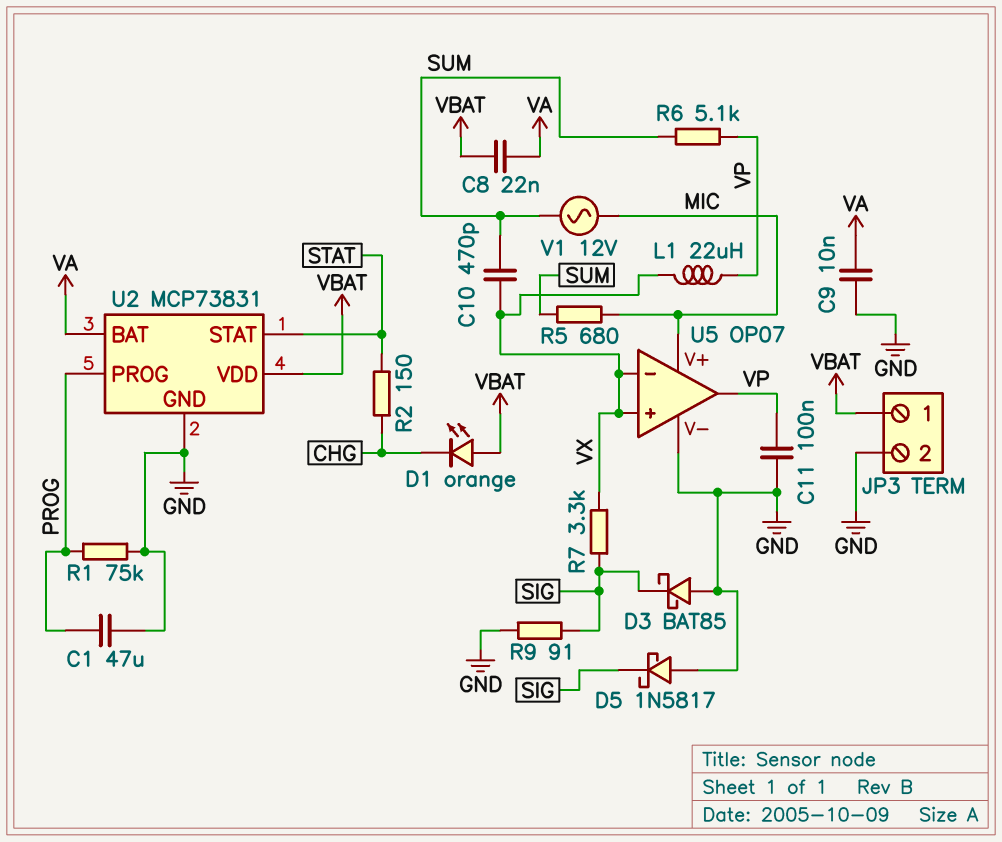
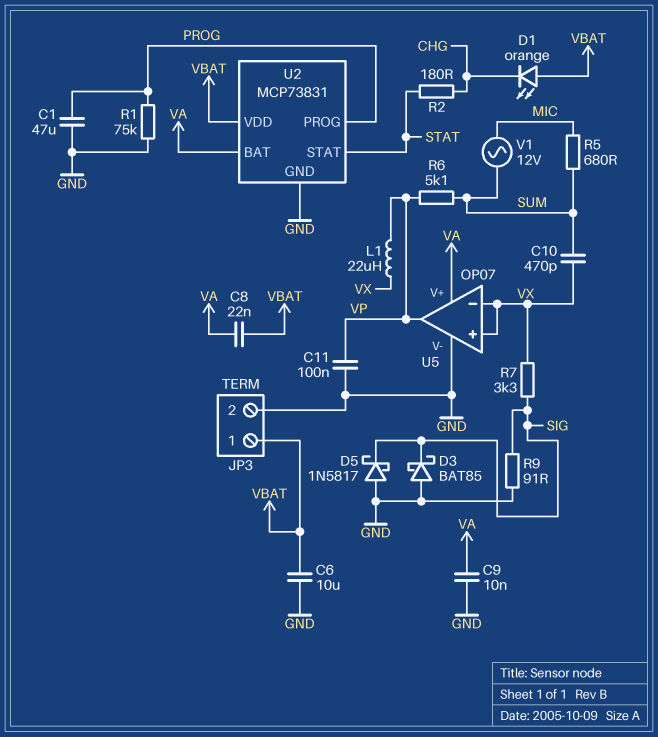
C6: none -> 10uF (GND, VBAT)
R2: 150 (CHG, STAT) -> 180 (CHG, STAT)
U5 pin V+: MIC -> VA

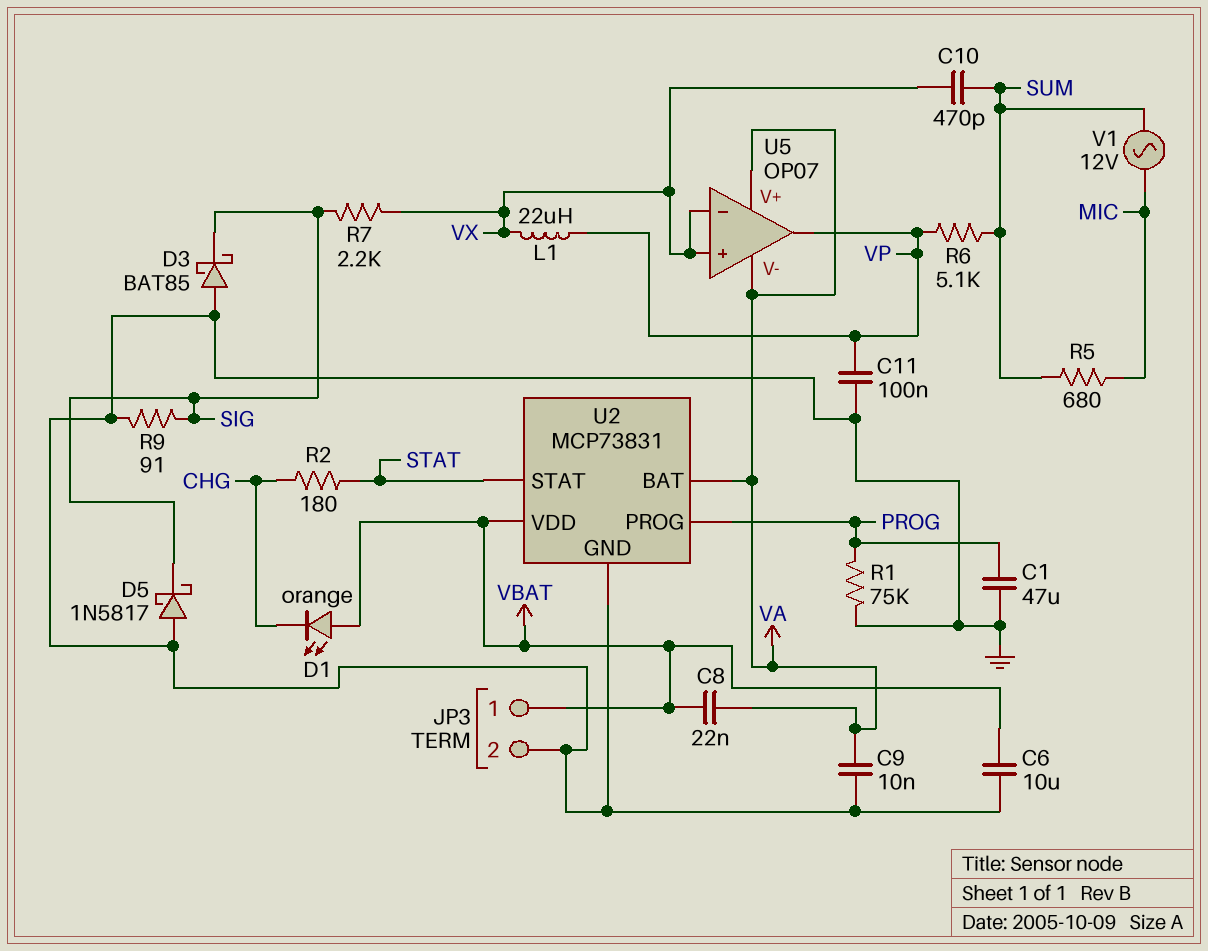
R7: 3.3k (SIG, VX) -> 2.2k (SIG, VX)
U5 pin V-: GND -> VA

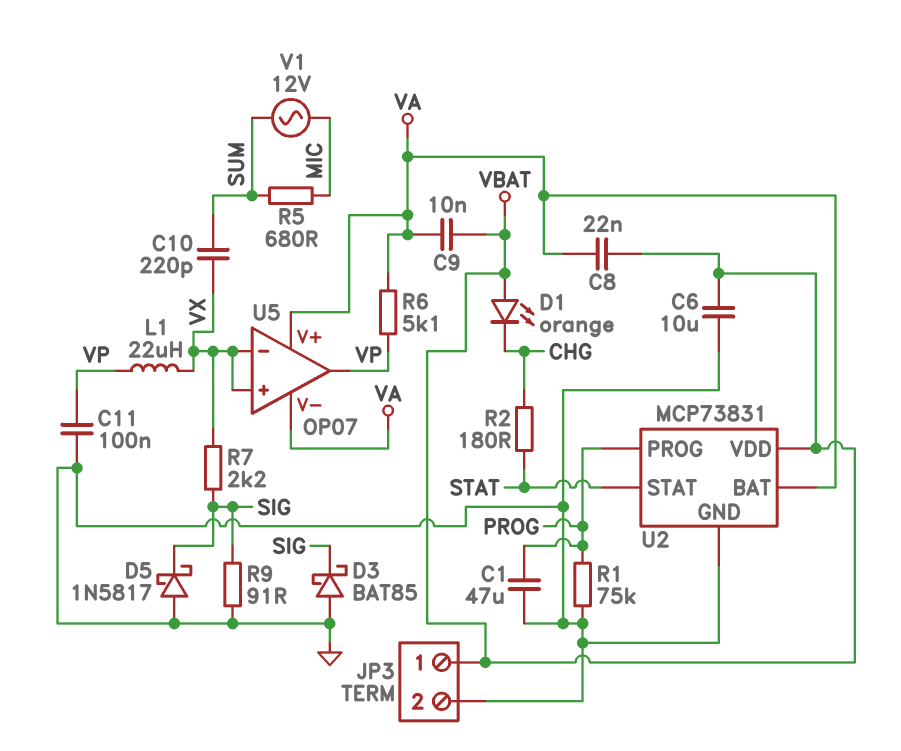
C9: 10nF (GND, VA) -> 10nF (VA, VBAT)
C10: 470pF (SUM, VX) -> 220pF (SUM, VX)
R6: 5.1k (SUM, VP) -> 5.1k (VA, VP)

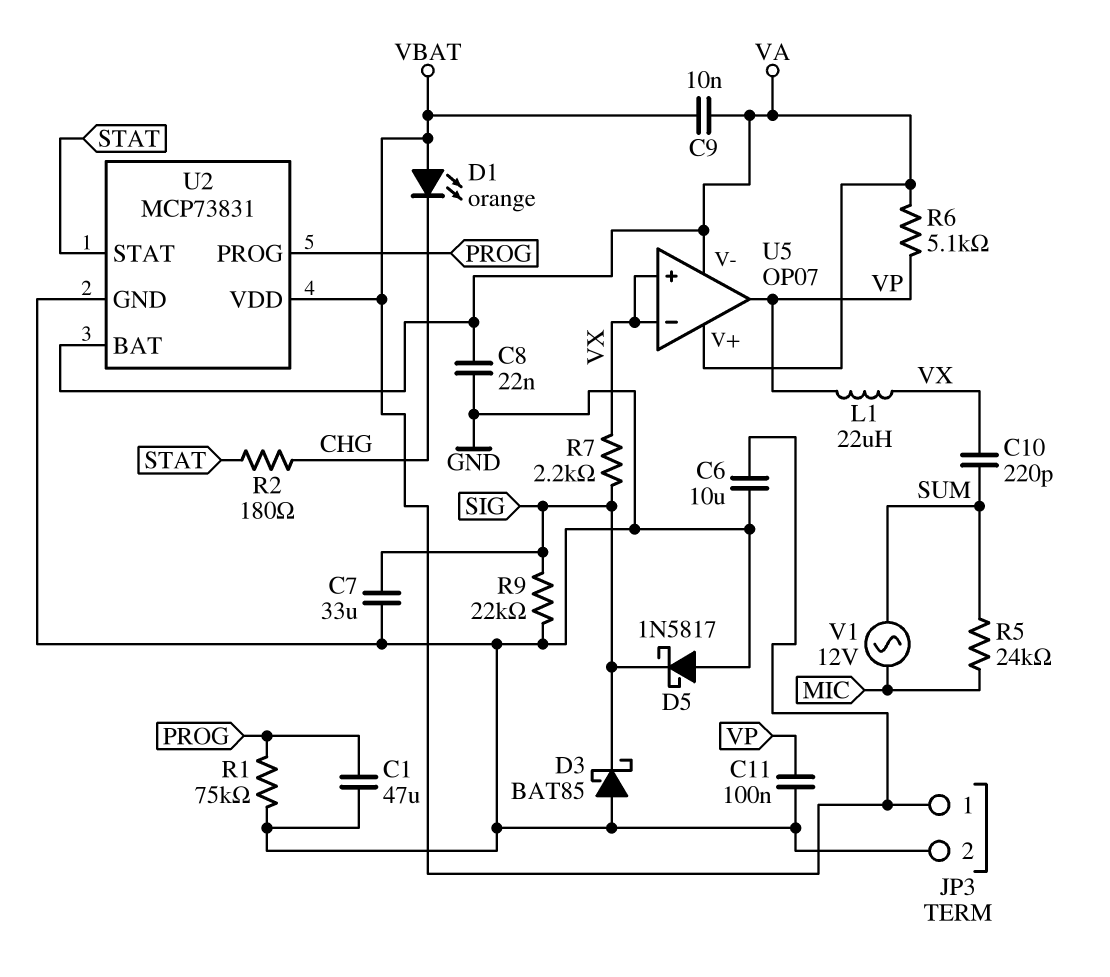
C7: none -> 33uF (GND, SIG)
C8: 22nF (VA, VBAT) -> 22nF (GND, VA)
R5: 680 (MIC, SUM) -> 24k (MIC, SUM)
R9: 91 (GND, SIG) -> 22k (GND, SIG)

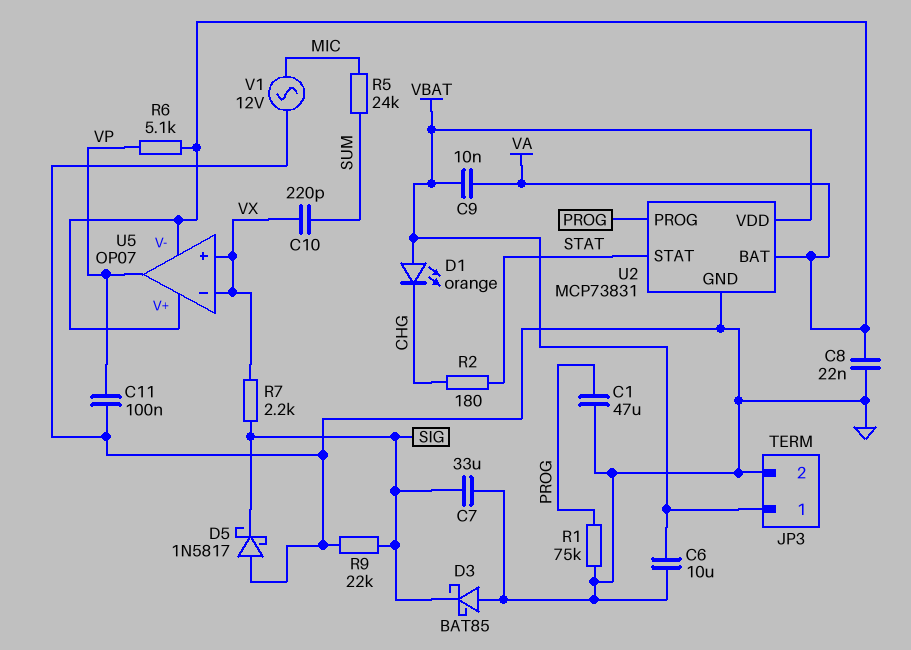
L1: 22uH (VP, VX) -> none
V1: AC 12V (MIC, SUM) -> AC 12V (GND, MIC)

